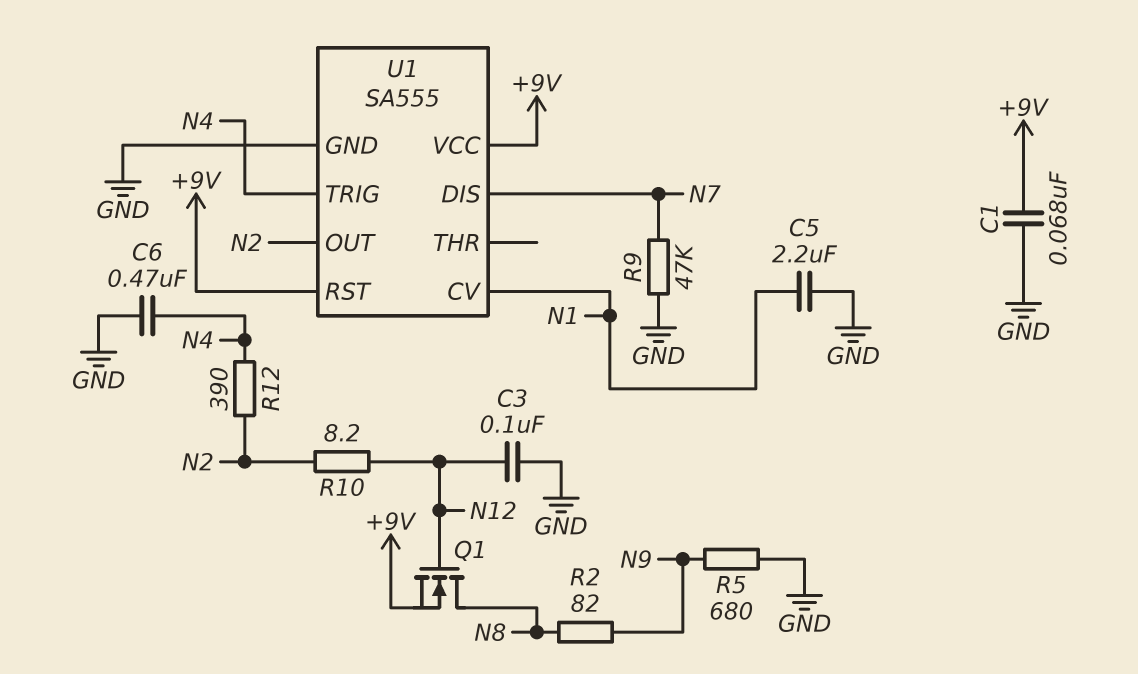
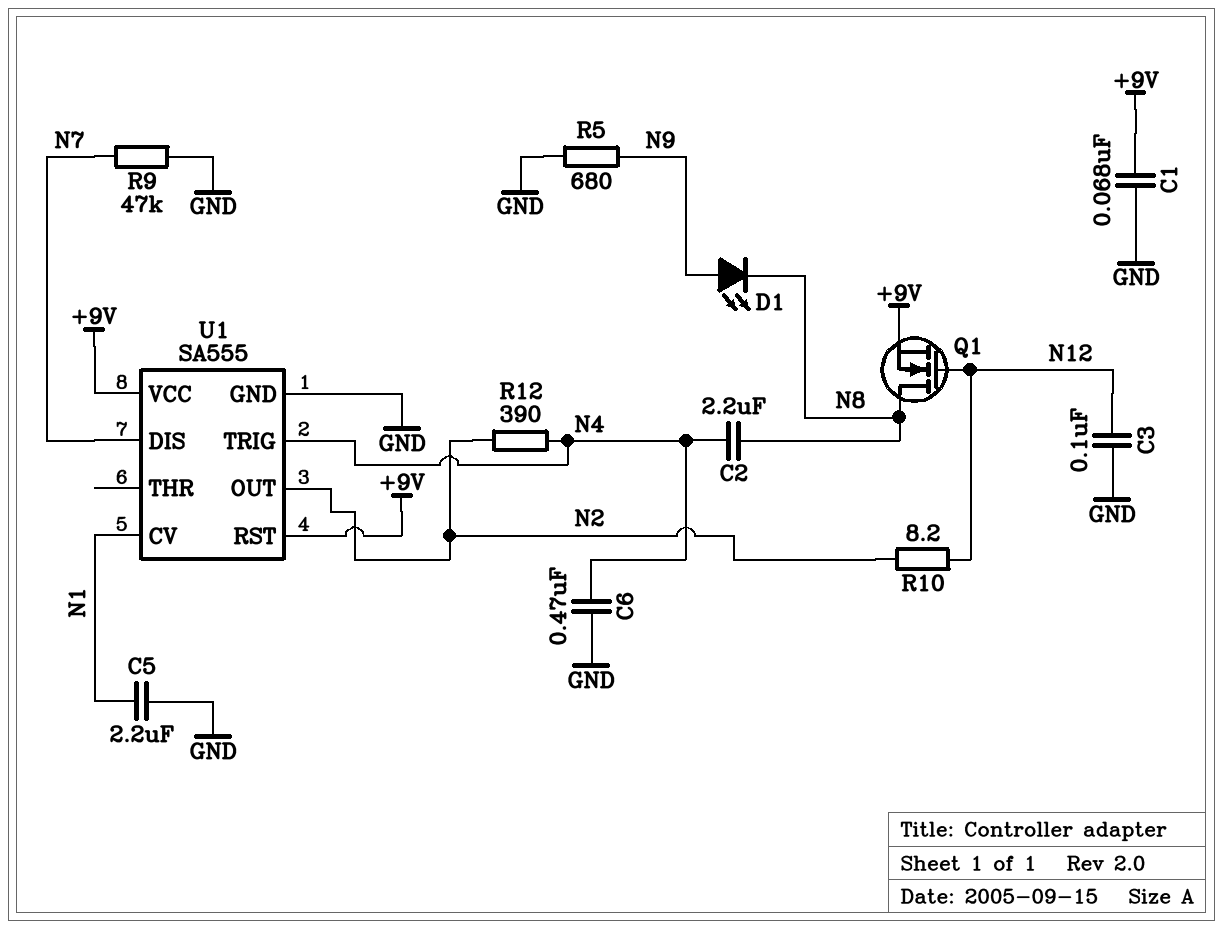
C2: none -> 2.2uF (N4, N8)
D1: none -> LED (A N9, K N8)
R2: 82 (N8, N9) -> none

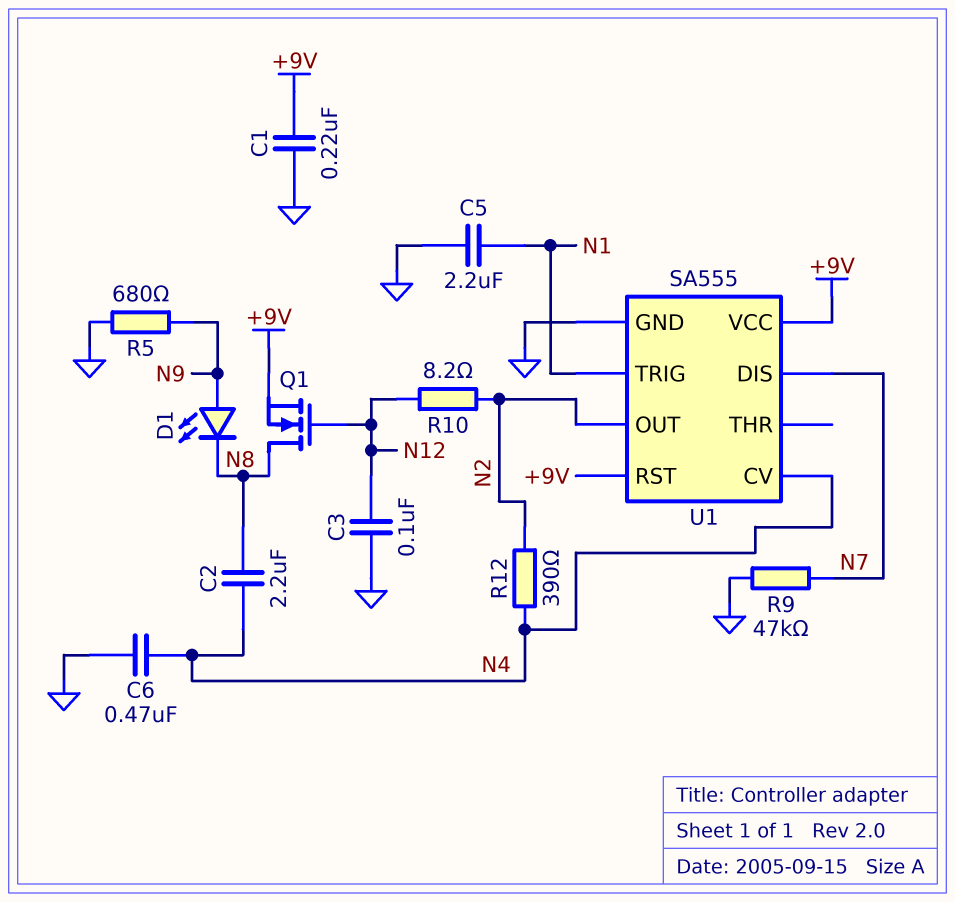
C1: 68nF (+9V, GND) -> 220nF (+9V, GND)
U1 pin CV: N1 -> N4
U1 pin TRIG: N4 -> N1

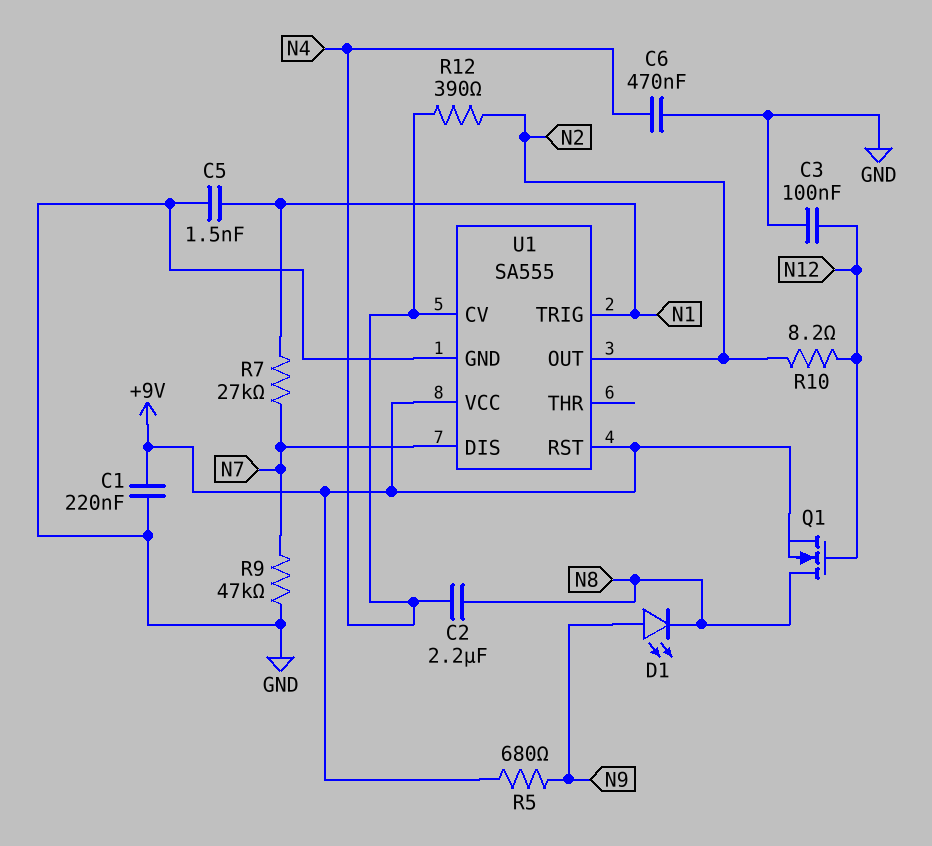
C5: 2.2uF (GND, N1) -> 1.5nF (GND, N1)
R5: 680 (GND, N9) -> 680 (+9V, N9)
R7: none -> 27k (N1, N7)

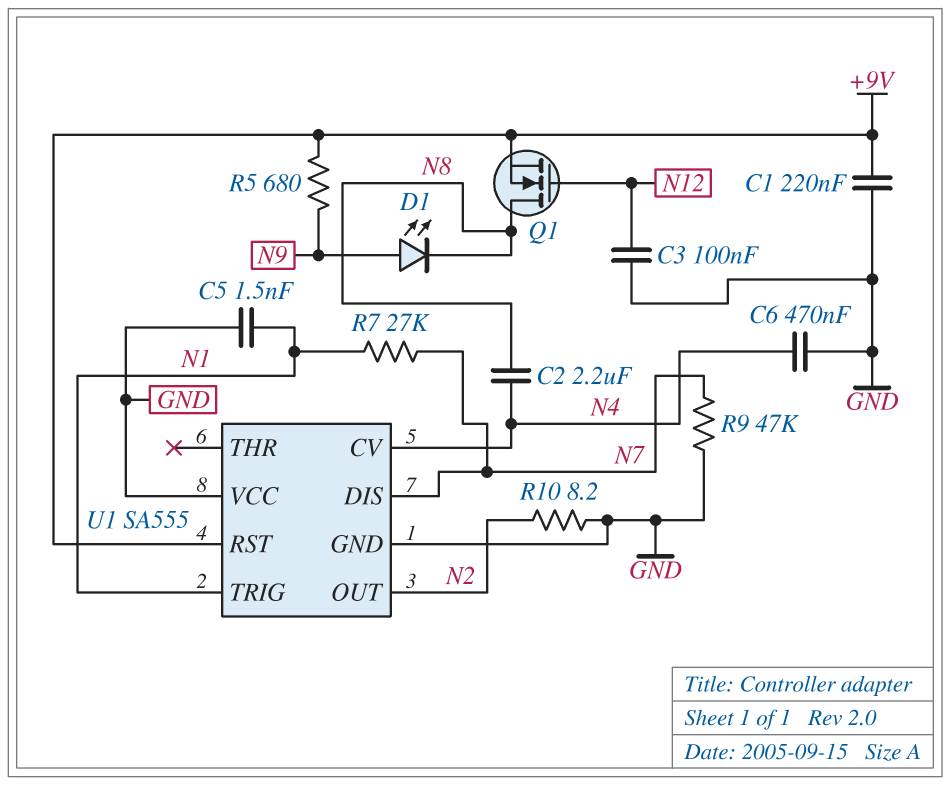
R10: 8.2 (N2, N12) -> 8.2 (GND, N2)
R12: 390 (N2, N4) -> none
U1 pin VCC: +9V -> GND

